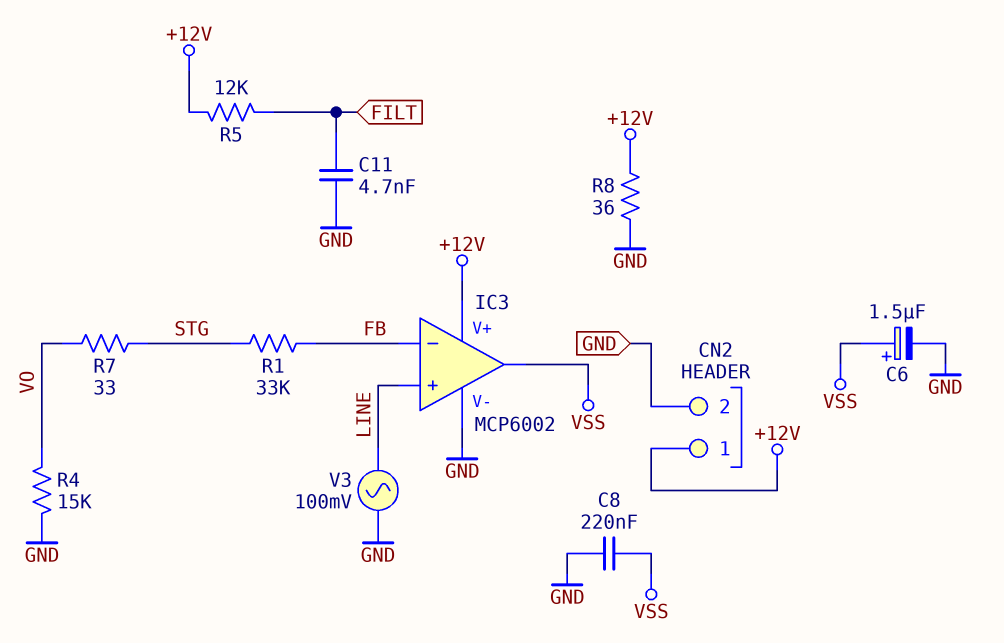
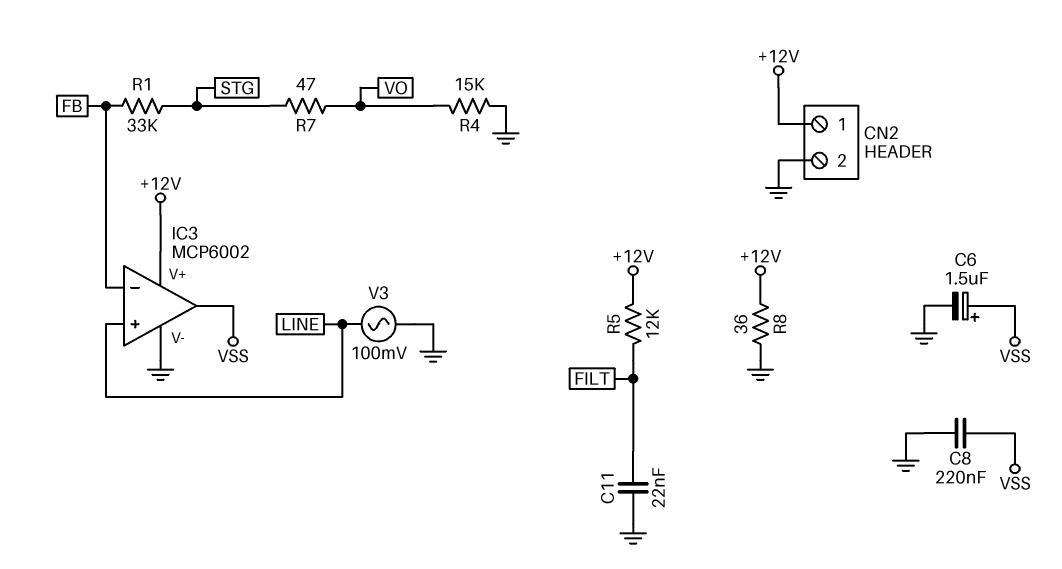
C11: 4.7nF (FILT, GND) -> 22nF (FILT, GND)
R7: 33 (STG, VO) -> 47 (STG, VO)

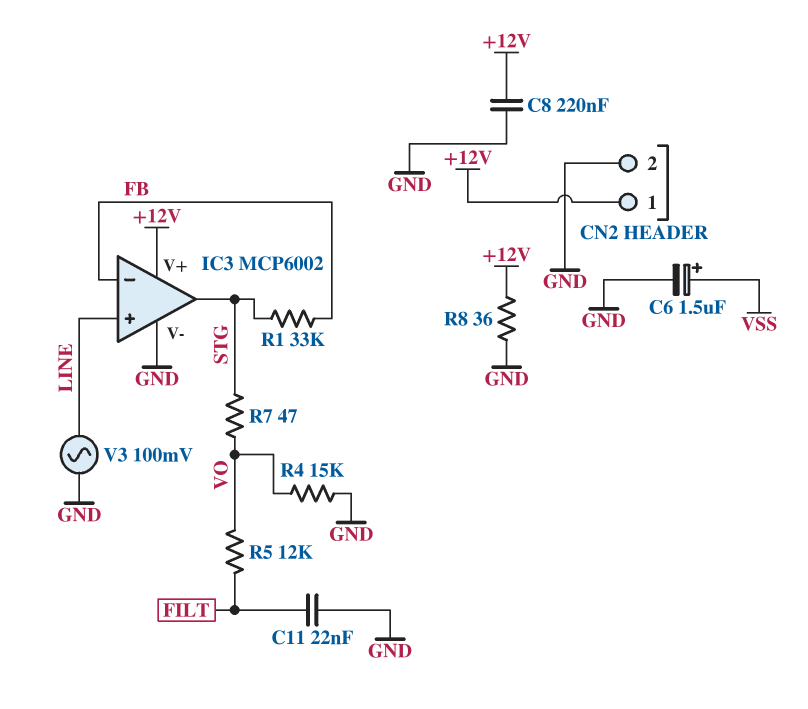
C8: 220nF (GND, VSS) -> 220nF (+12V, GND)
IC3 pin out: VSS -> STG
R5: 12k (+12V, FILT) -> 12k (FILT, VO)

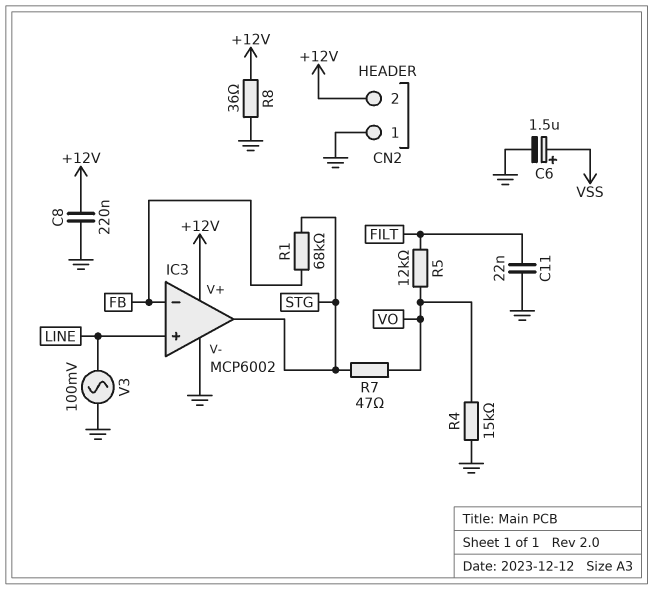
CN2 pin 1: +12V -> GND
CN2 pin 2: GND -> +12V
R1: 33k (FB, STG) -> 68k (FB, STG)

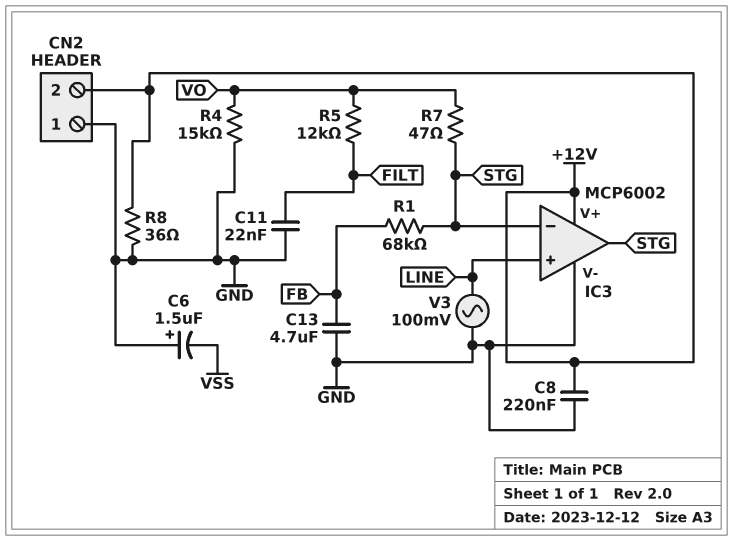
C6: 1.5uF (plus VSS, minus GND) -> 1.5uF (plus GND, minus VSS)
C13: none -> 4.7uF (FB, GND)
IC3 pin in-: FB -> STG

